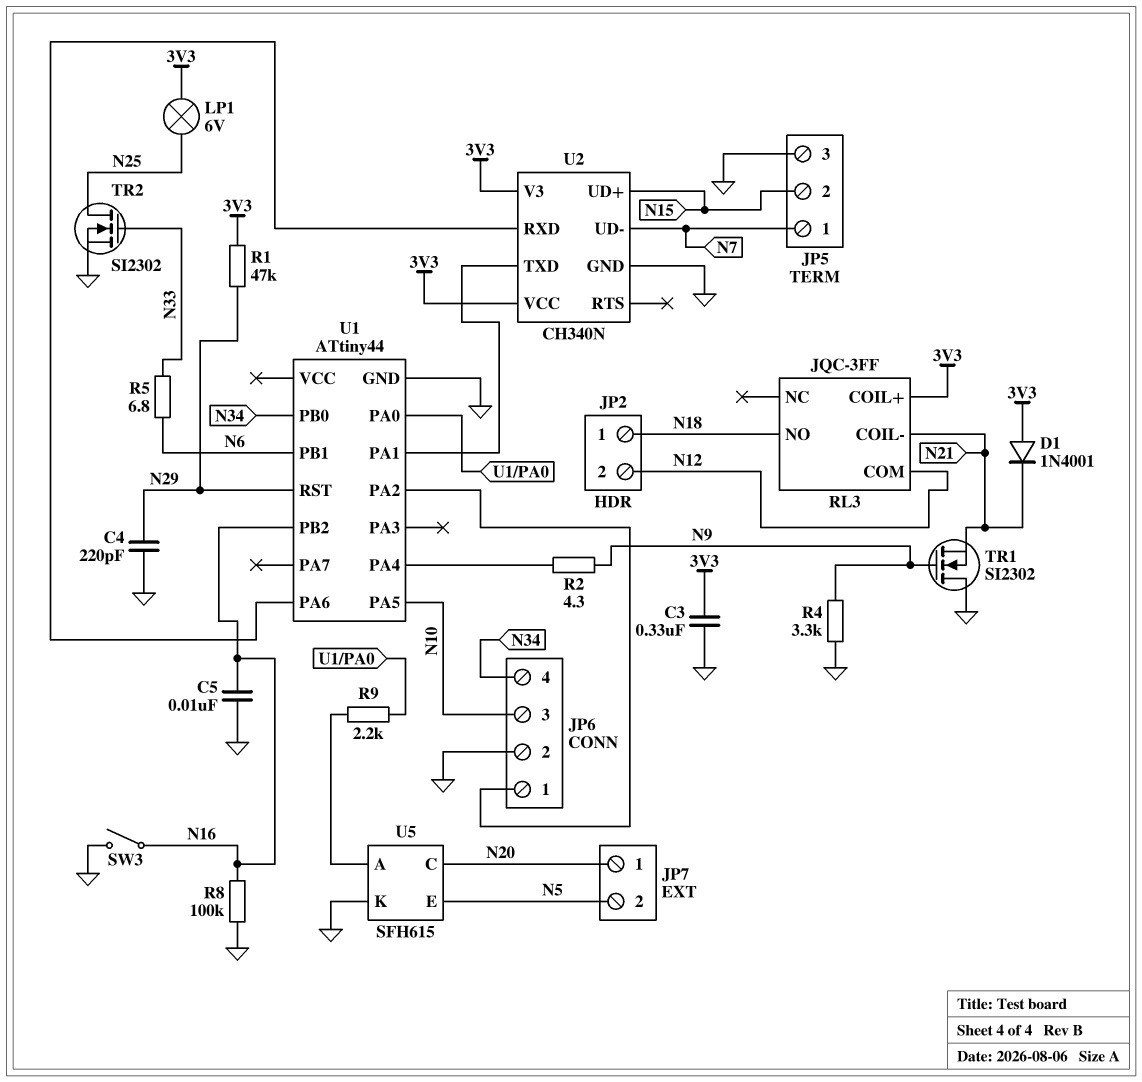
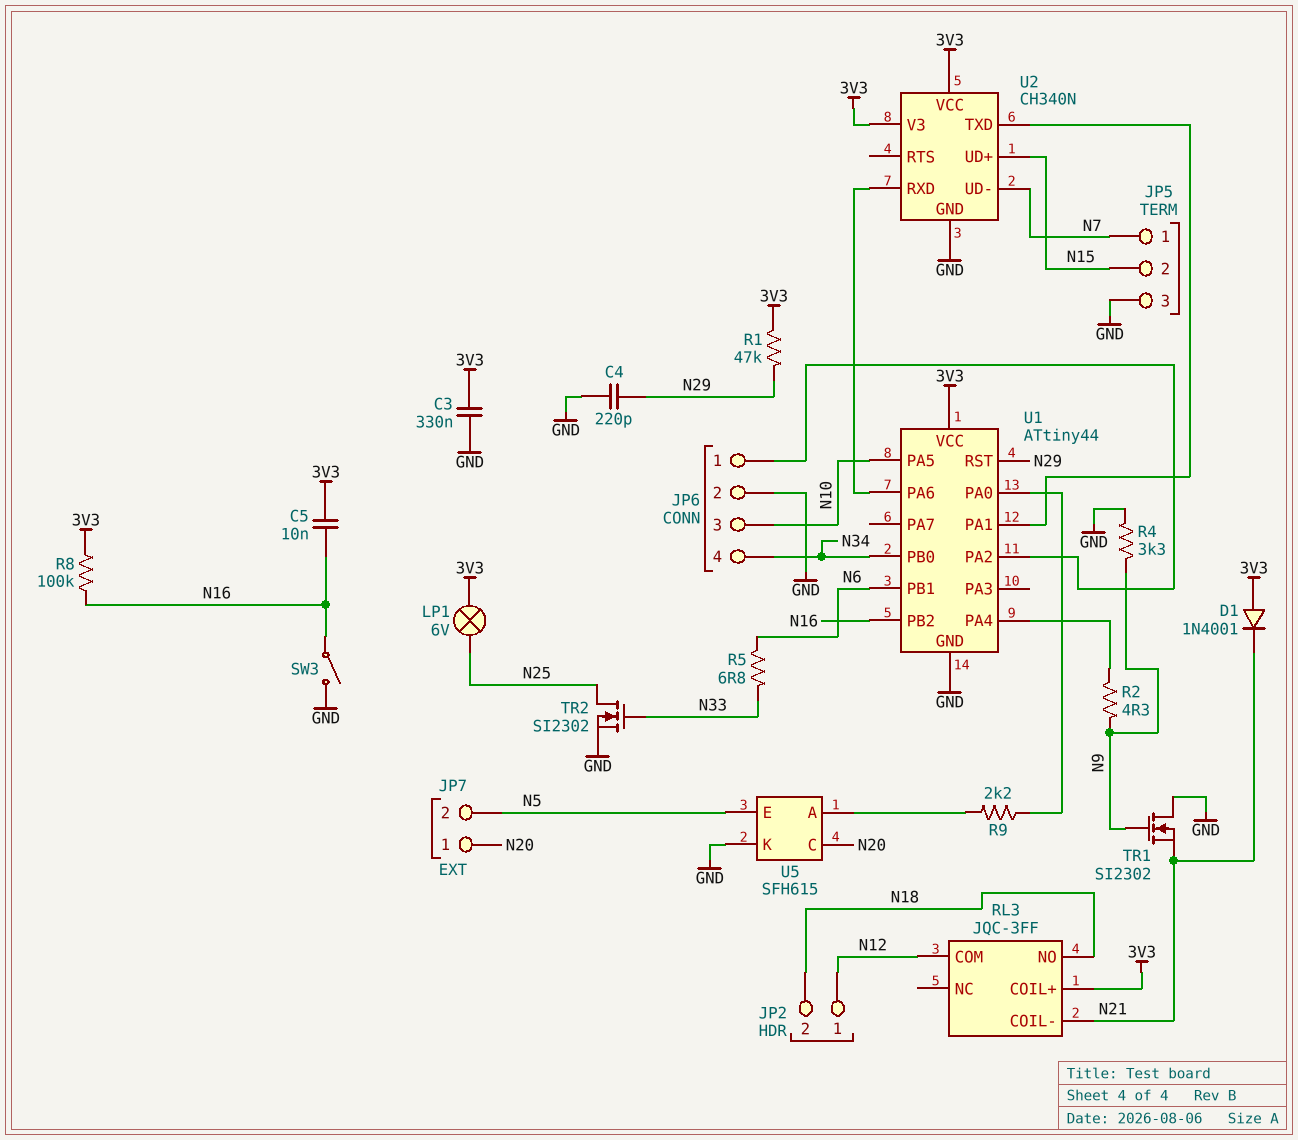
C5: 10nF (GND, N16) -> 10nF (3V3, N16)
JP2 pin 1: N18 -> N12
JP2 pin 2: N12 -> N18
R8: 100k (GND, N16) -> 100k (3V3, N16)
U1 pin VCC: none -> 3V3

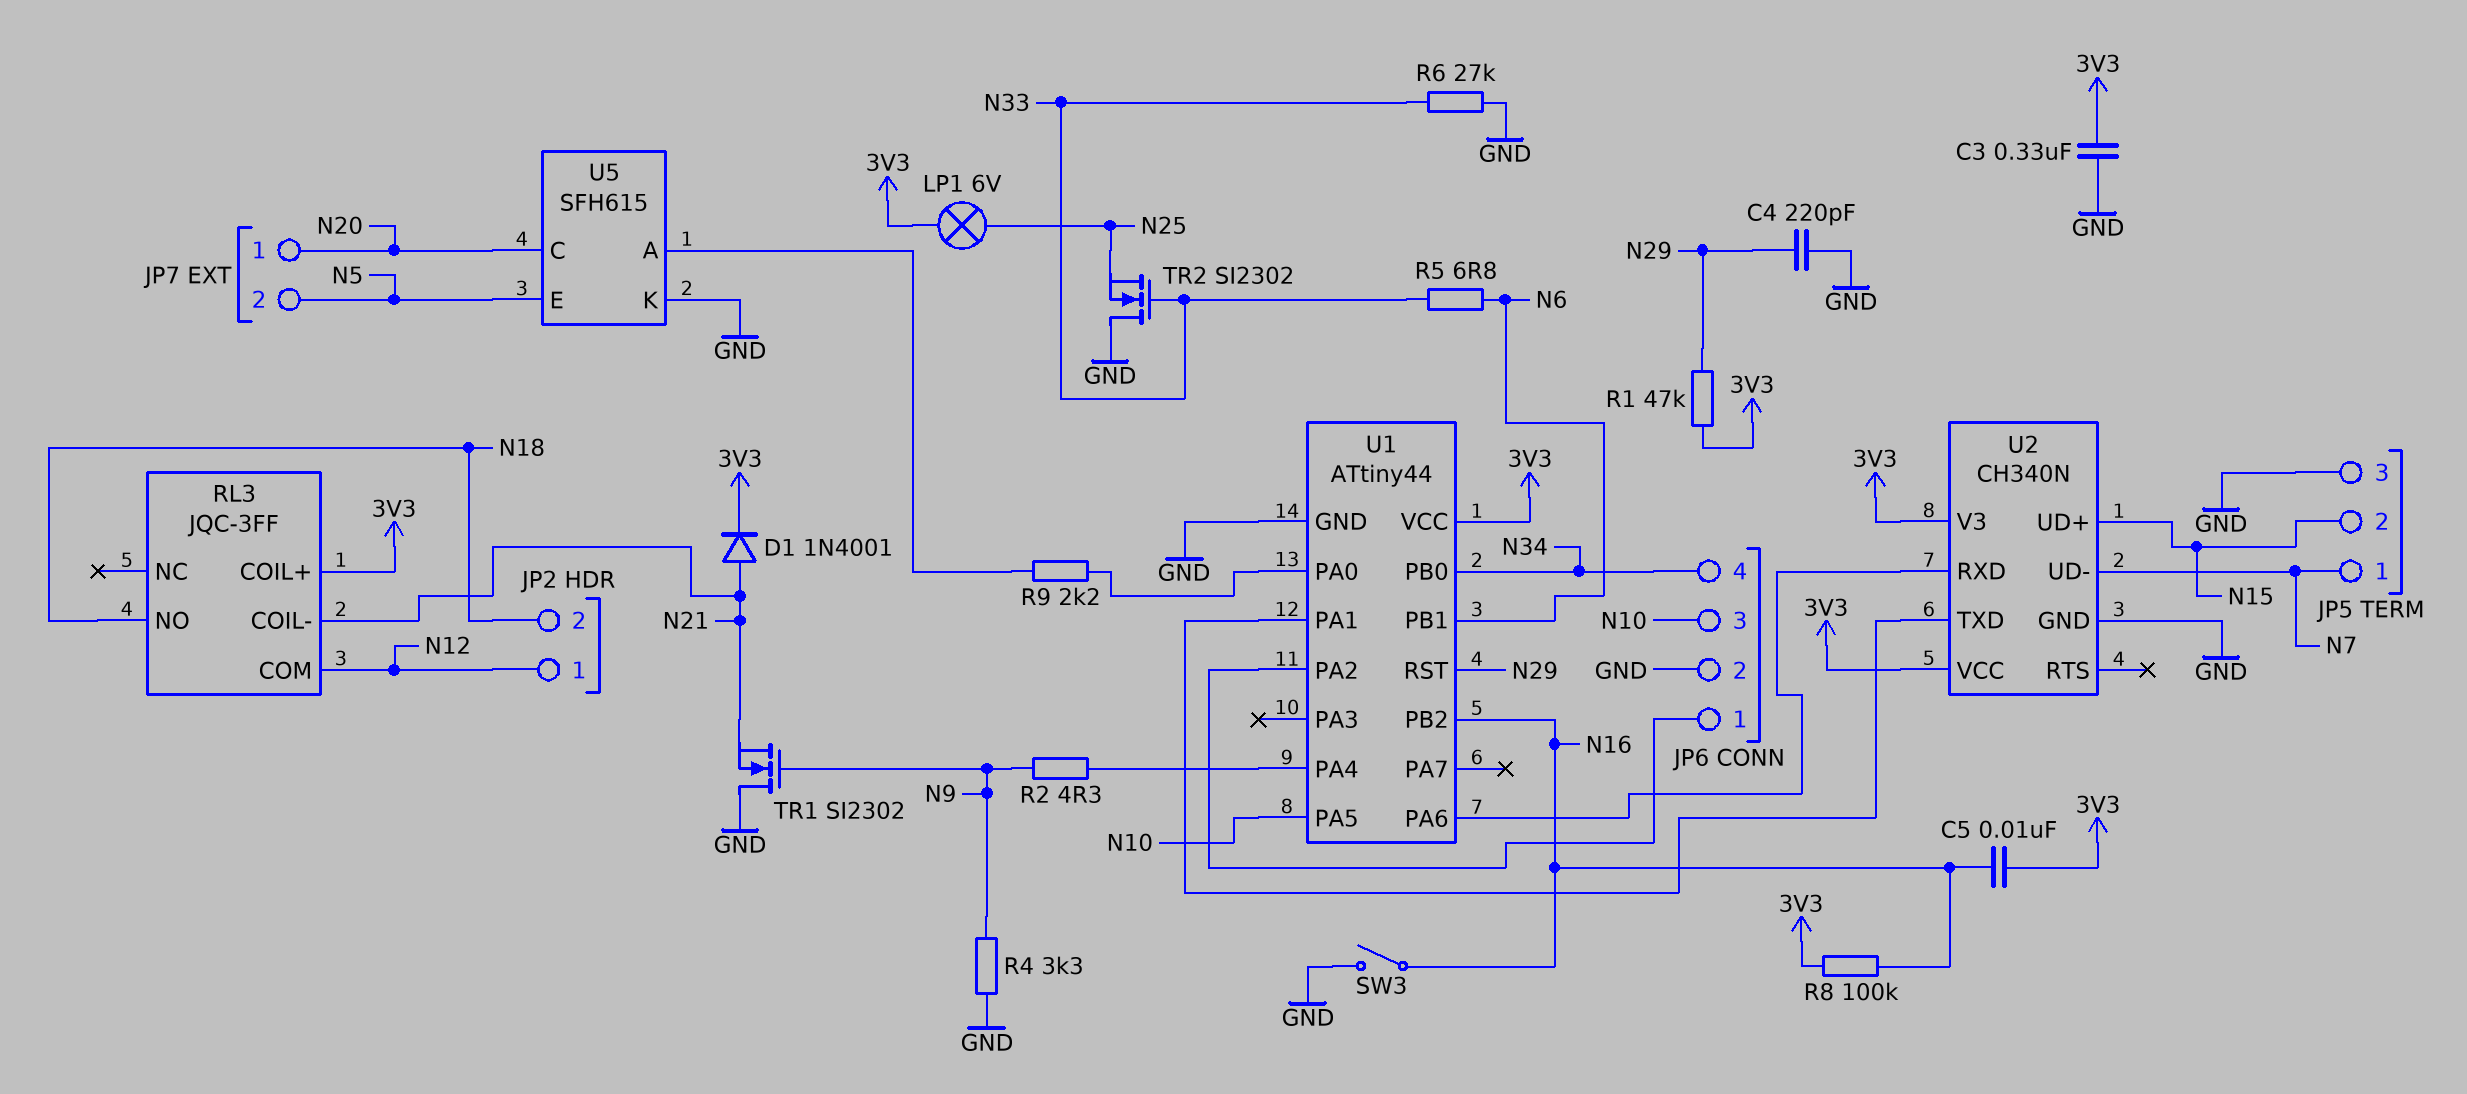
D1: diode 1N4001 (A 3V3, K N21) -> diode 1N4001 (A N21, K 3V3)
R6: none -> 27k (GND, N33)
TR2: NMOS SI2302 (G N33, D N25, S GND) -> NMOS SI2302 (G N33, D GND, S N25)

